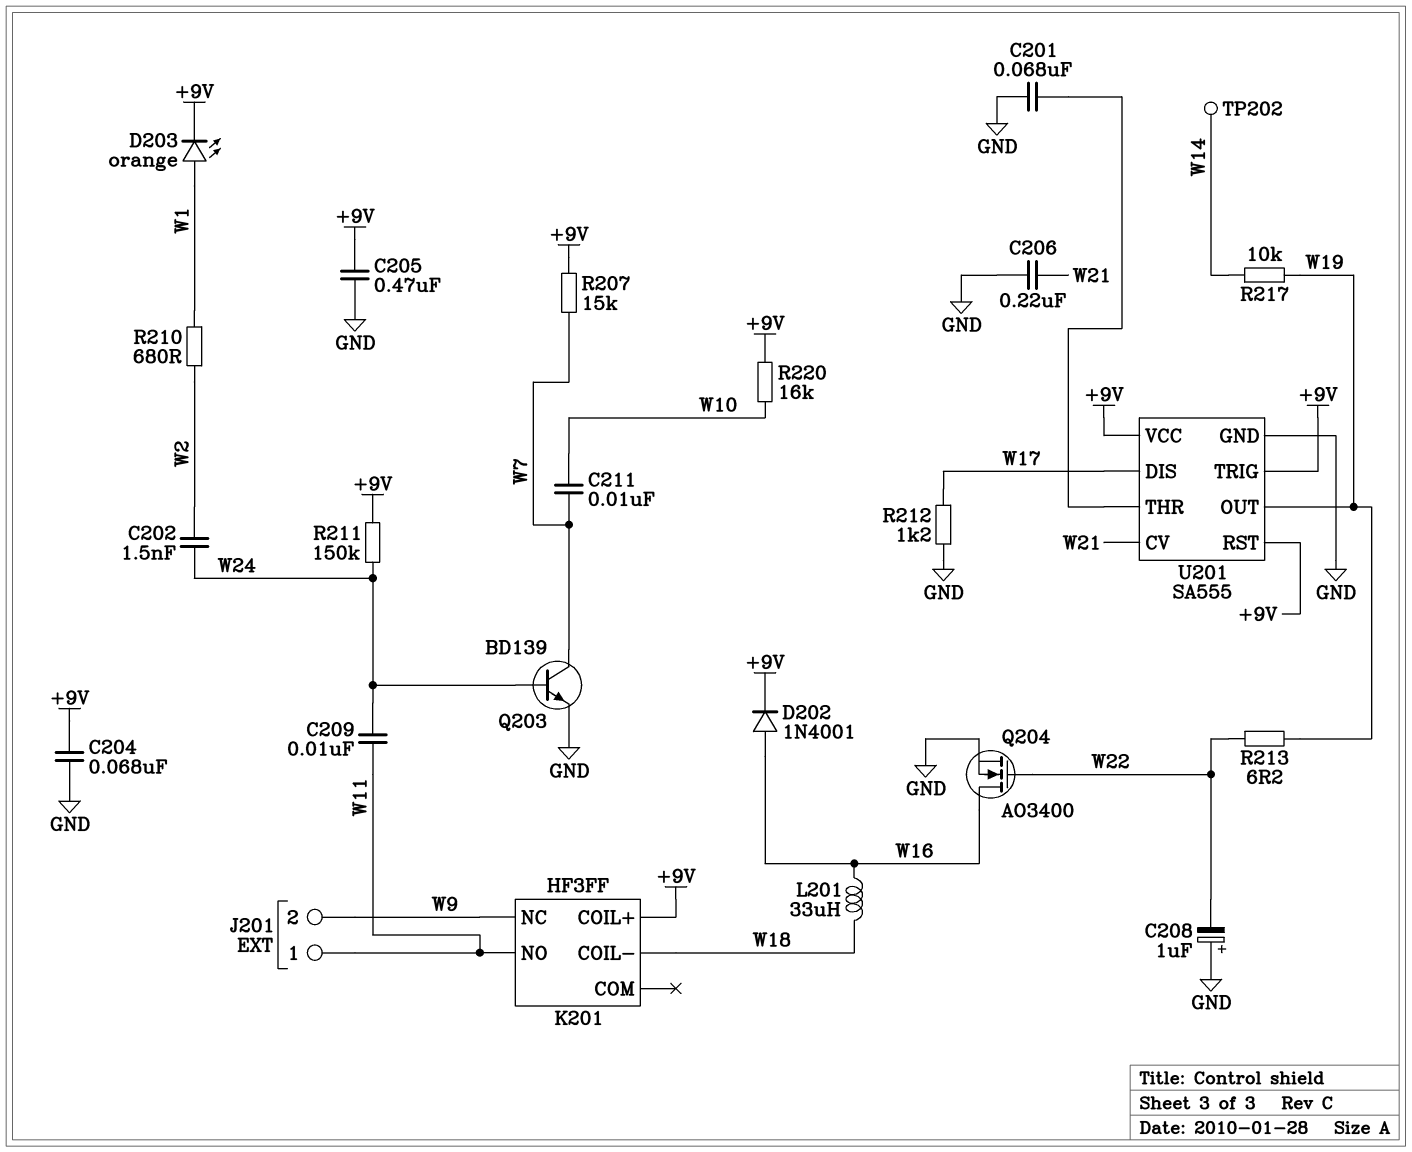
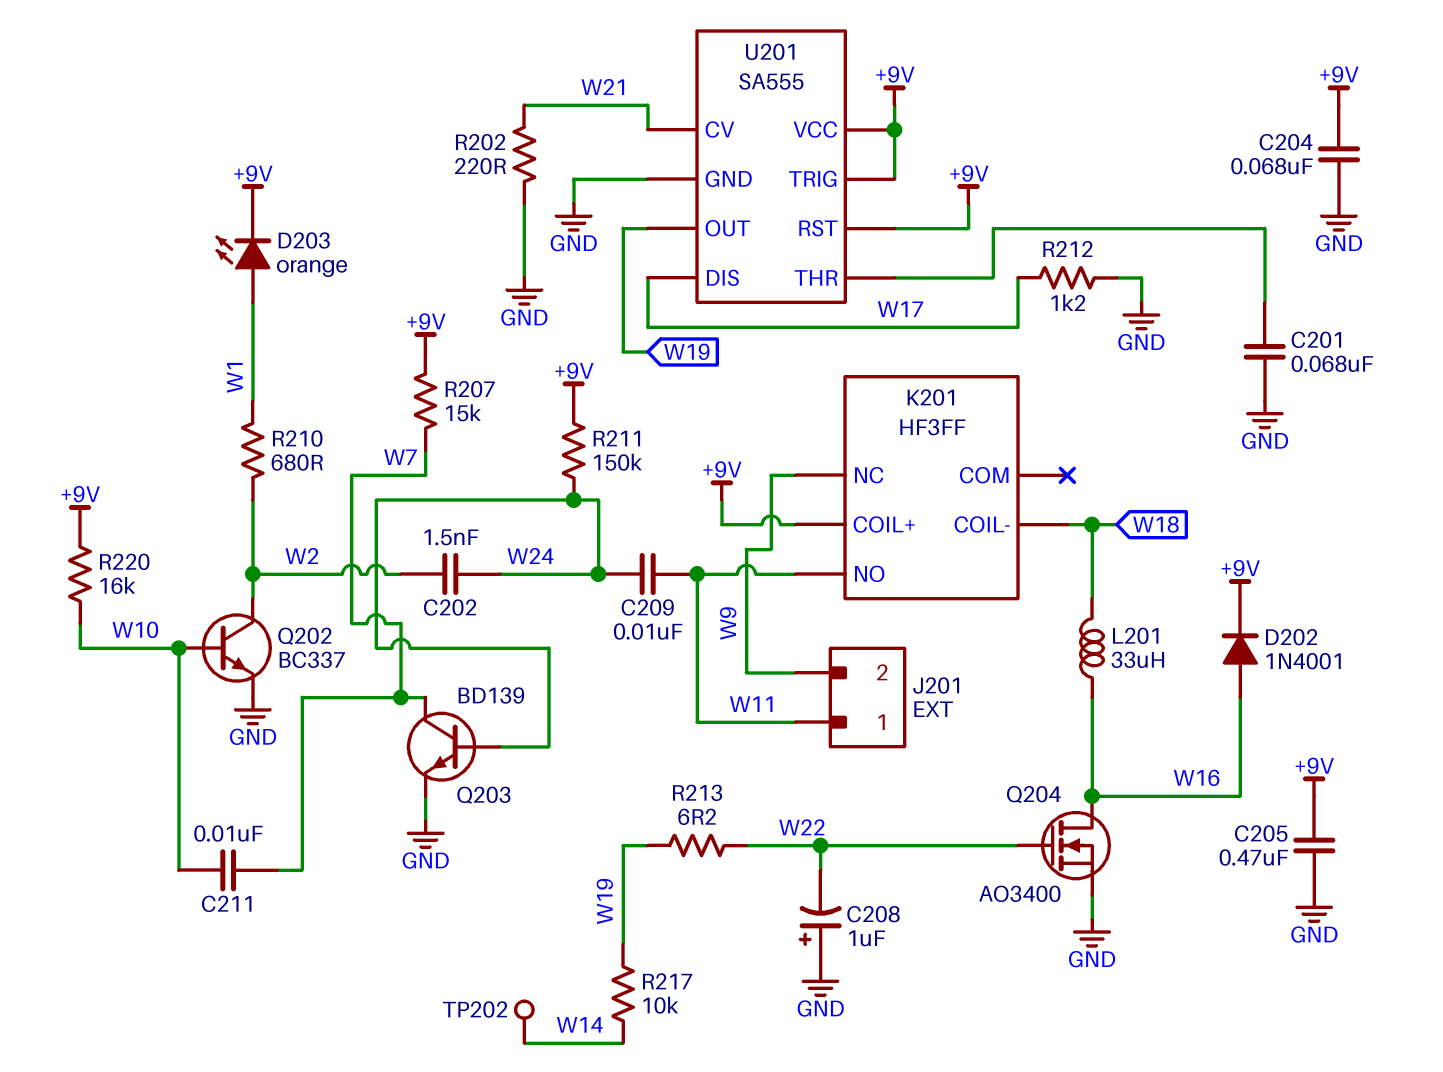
C206: 220nF (GND, W21) -> none
Q202: none -> NPN BC337 (B W10, C W2, E GND)
R202: none -> 220 (GND, W21)

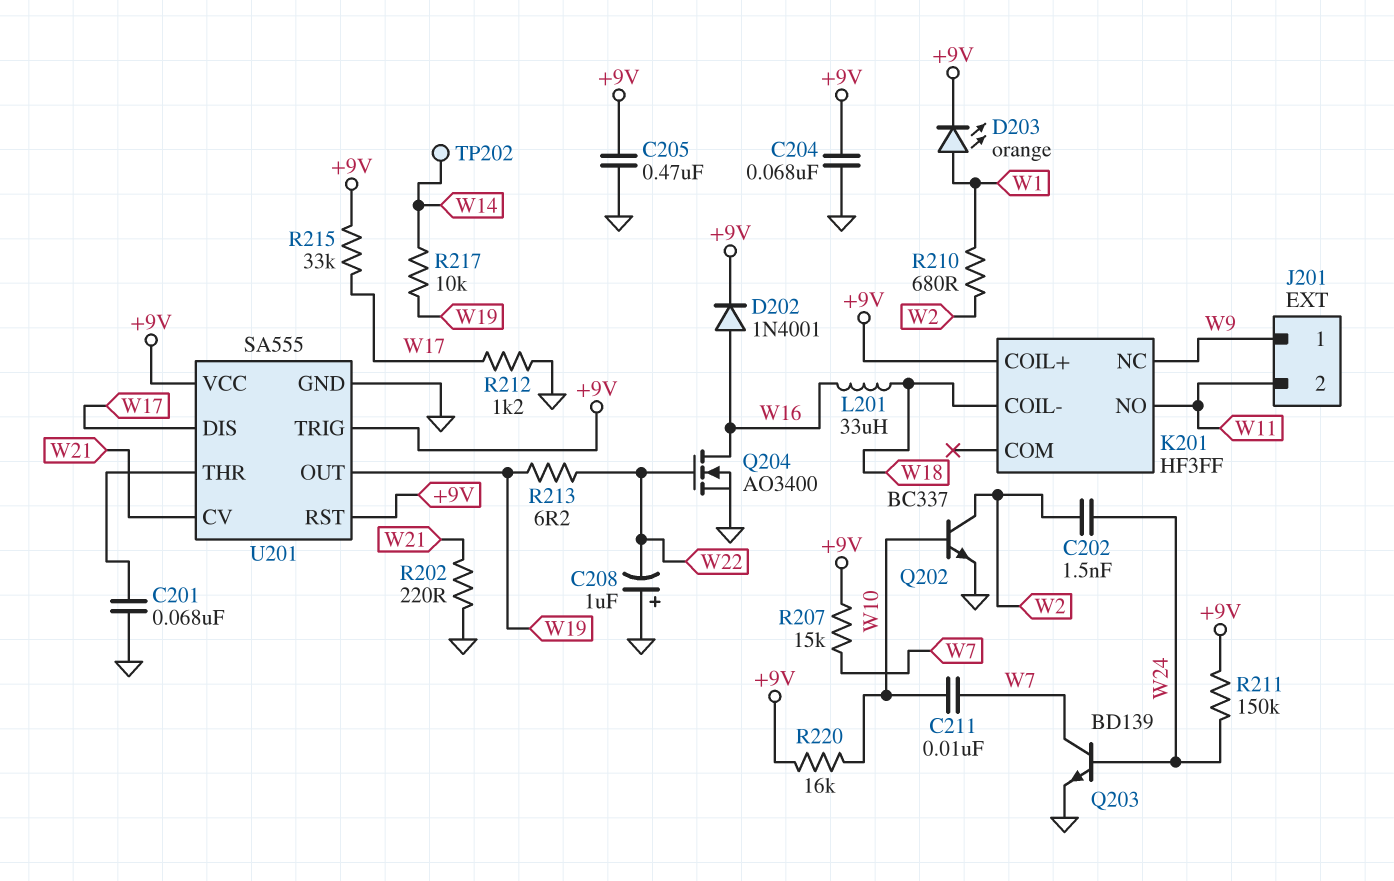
C209: 10nF (W11, W24) -> none
J201 pin 1: W11 -> W9
J201 pin 2: W9 -> W11
R215: none -> 33k (+9V, W17)

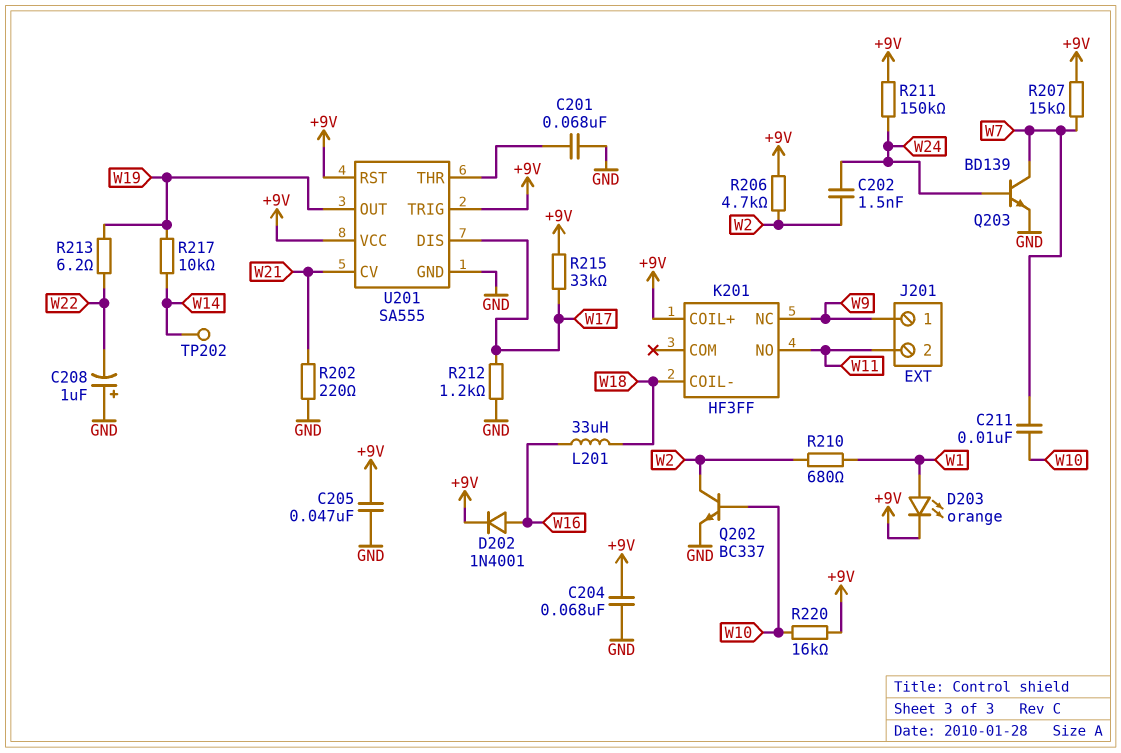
C205: 470nF (+9V, GND) -> 47nF (+9V, GND)
Q204: NMOS AO3400 (G W22, D W16, S GND) -> none
R206: none -> 4.7k (+9V, W2)

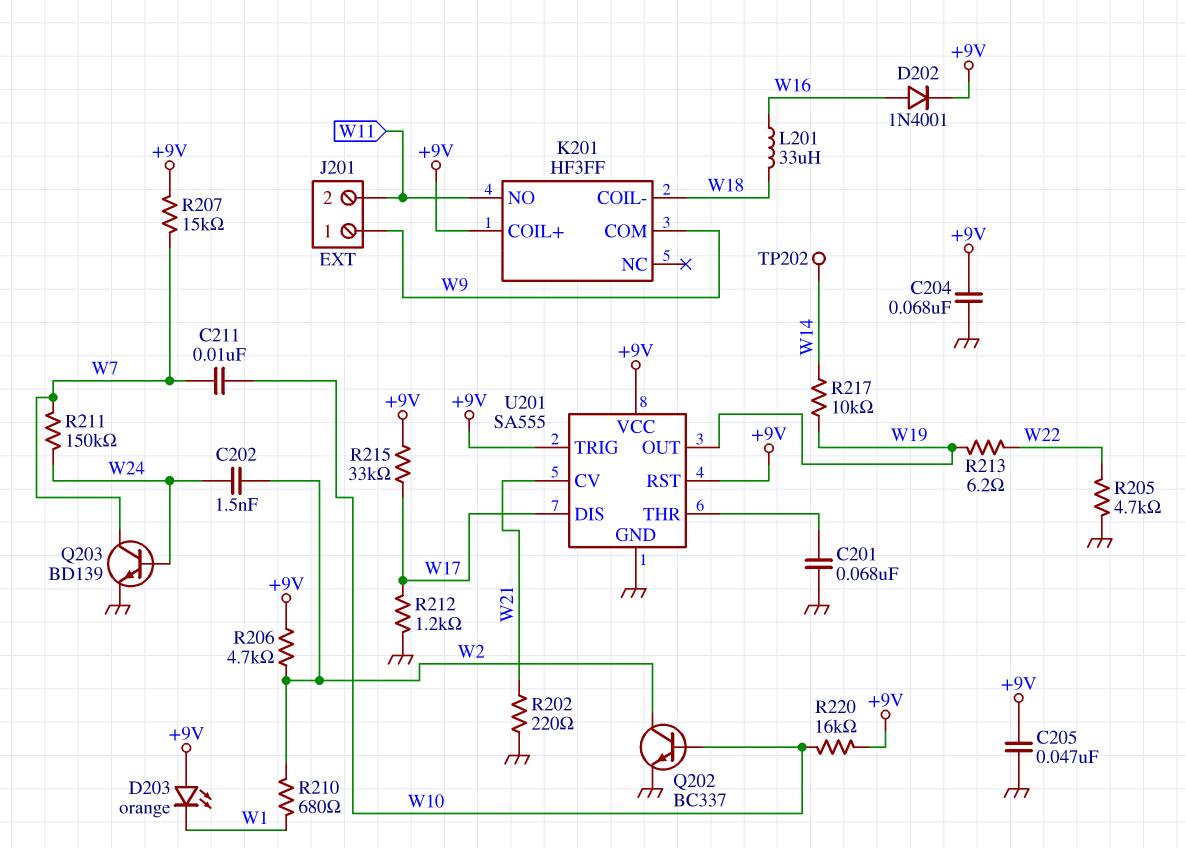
C208: 1uF (plus GND, minus W22) -> none
D203: LED orange (A W1, K +9V) -> LED orange (A +9V, K W1)
K201 pin COM: none -> W9
K201 pin NC: W9 -> none
R205: none -> 4.7k (GND, W22)
R211: 150k (+9V, W24) -> 150k (W7, W24)

